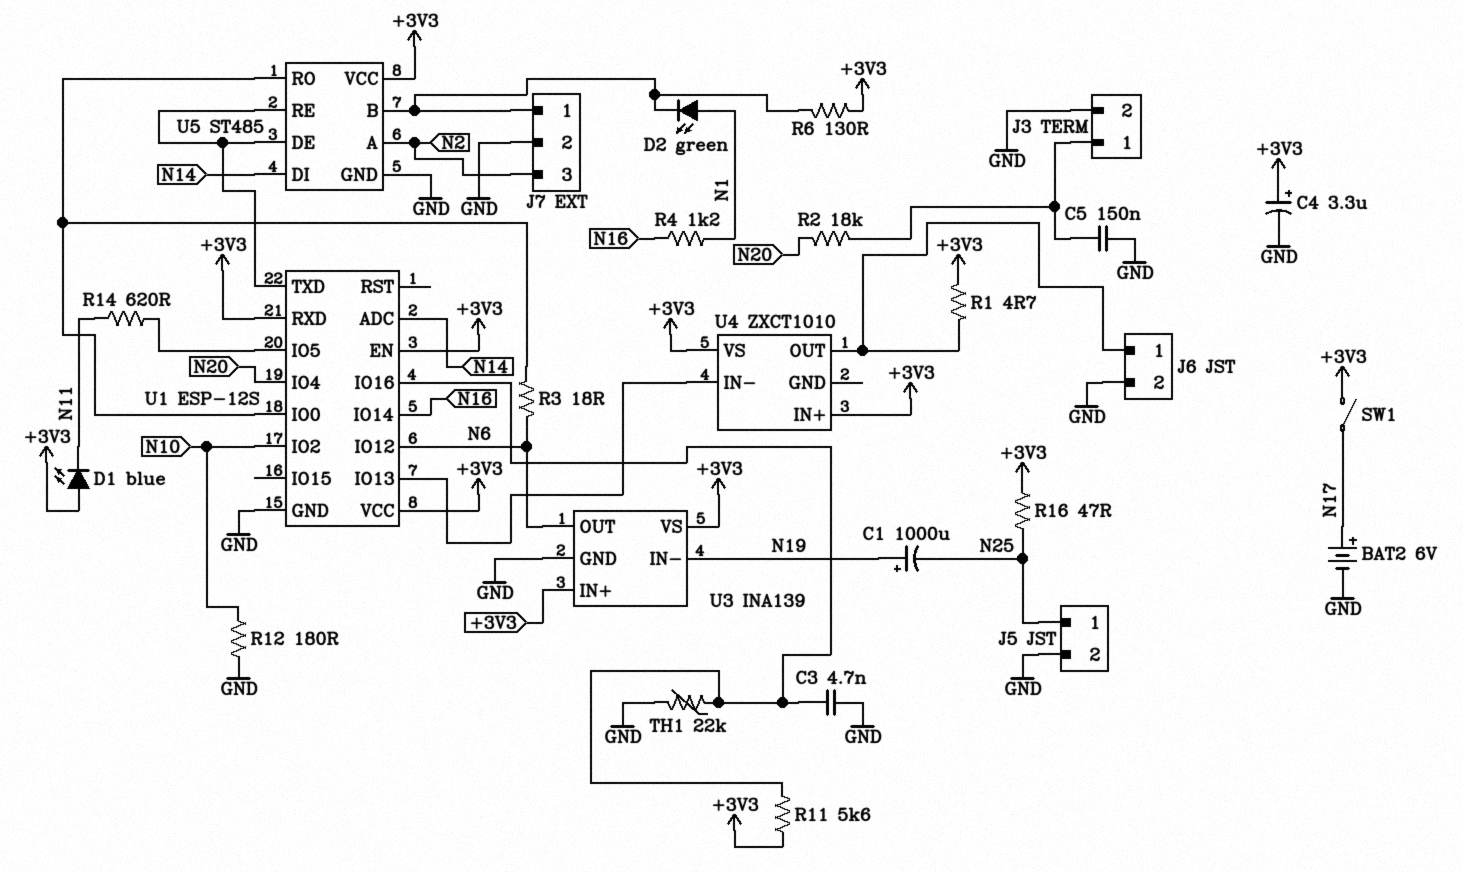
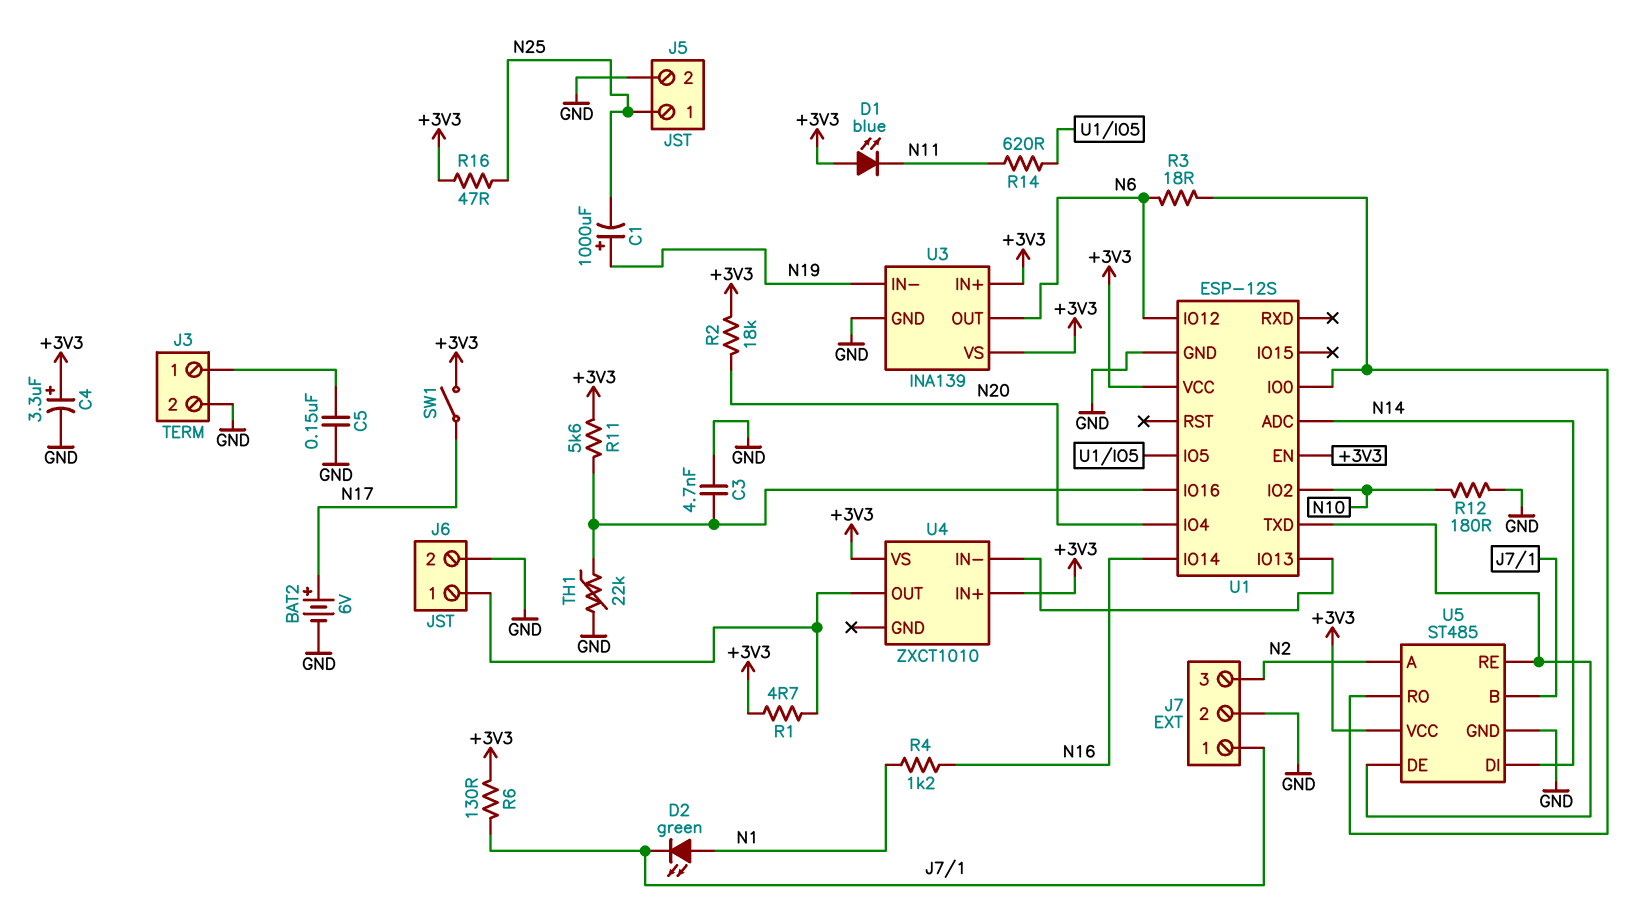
R2: 18k (J3/1, N20) -> 18k (+3V3, N20)
U1 pin RXD: +3V3 -> none

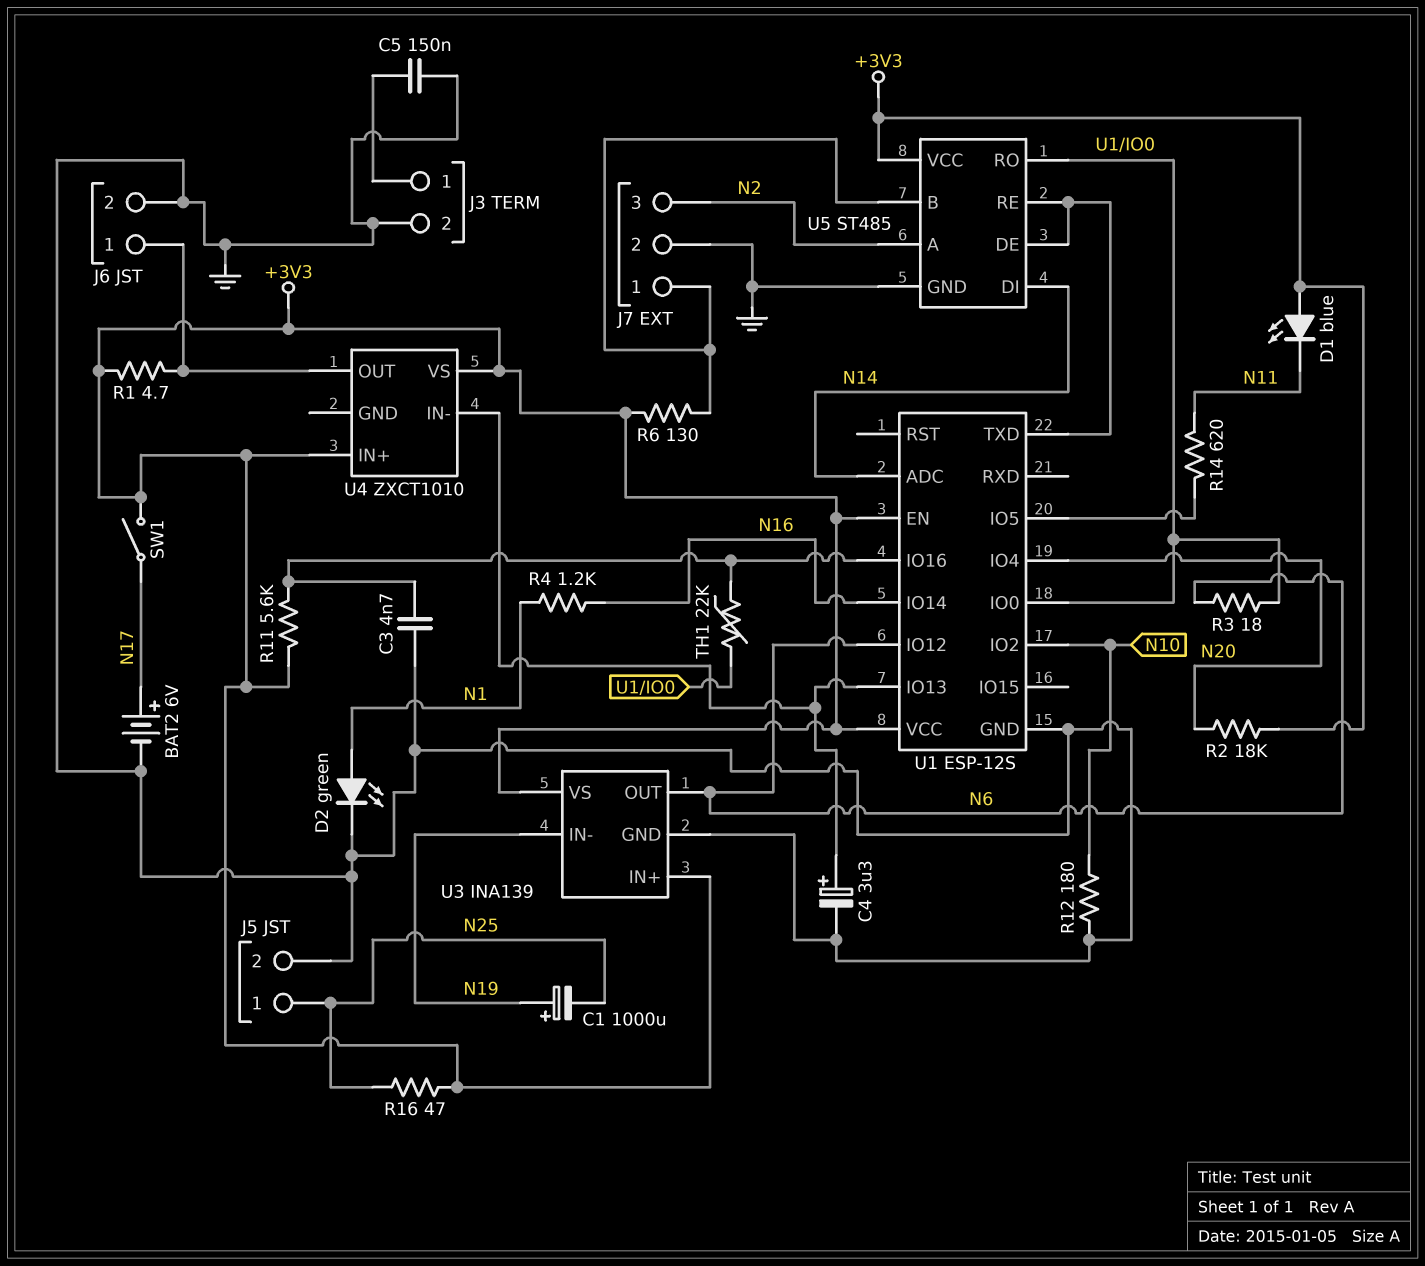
C4: 3.3uF (plus +3V3, minus GND) -> 3.3uF (plus U1/IO13, minus GND)
D2: LED green (A N1, K J7/1) -> LED green (A N1, K GND)
TH1: 22k (GND, U1/IO16) -> 22k (U1/IO0, U1/IO16)

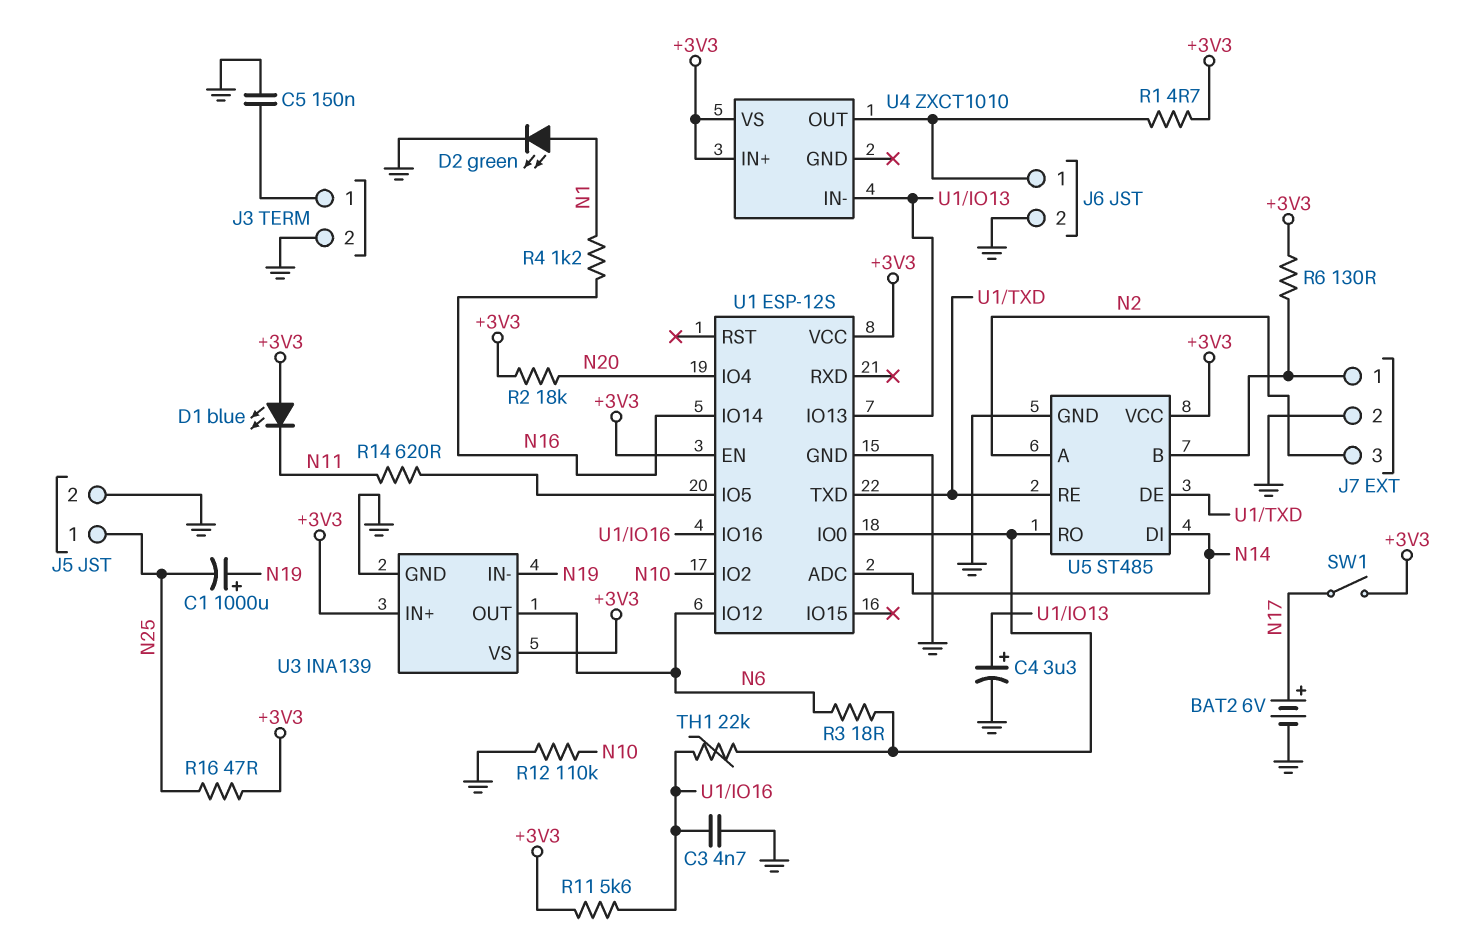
R12: 180 (GND, N10) -> 110k (GND, N10)

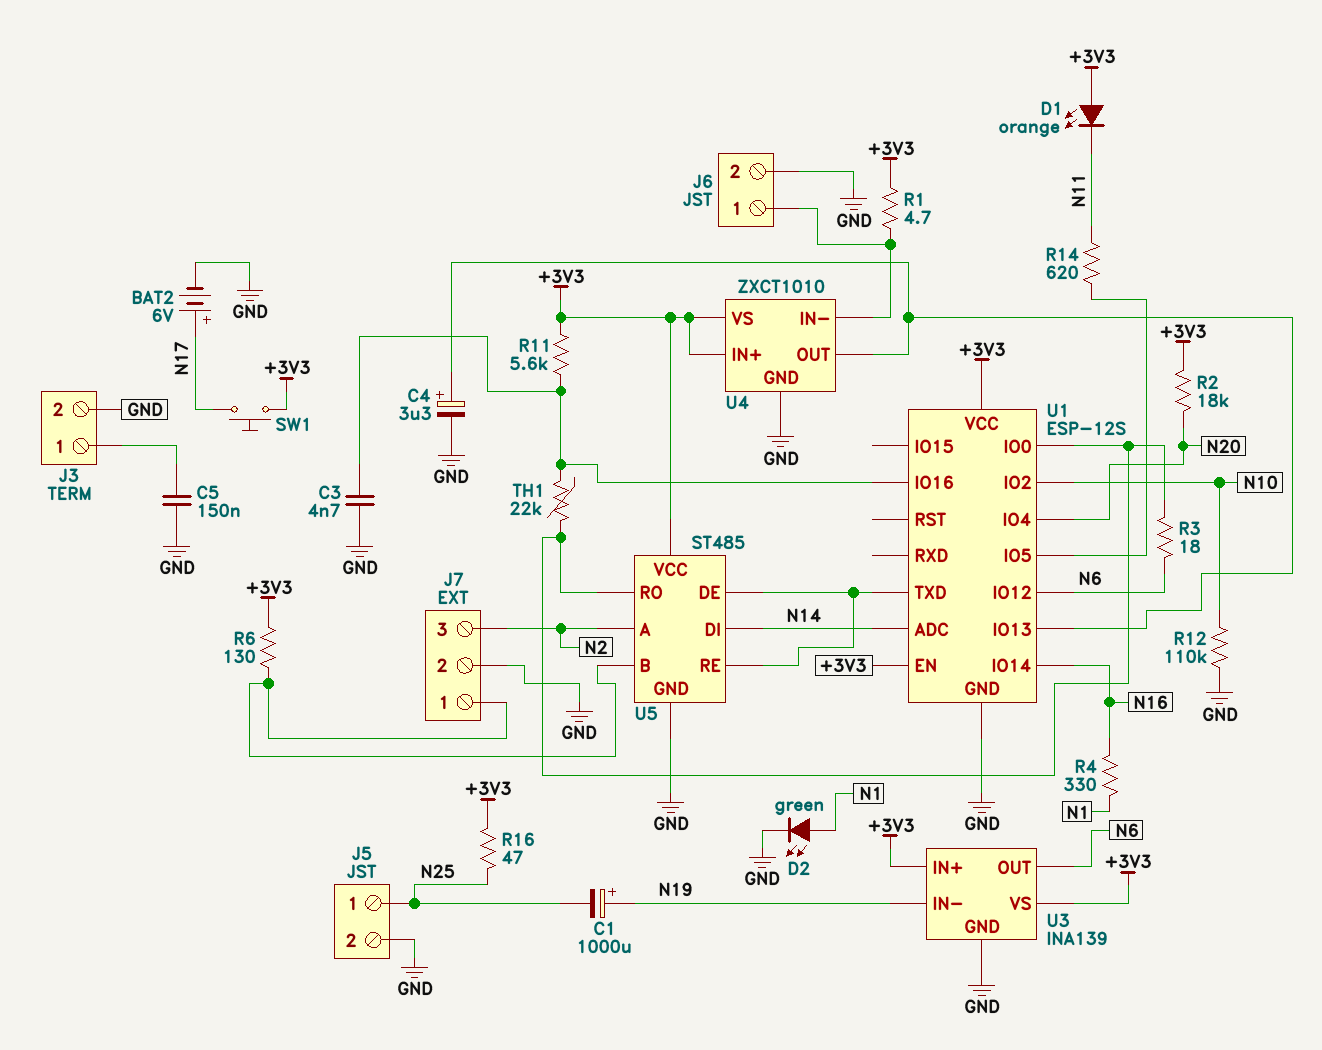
D1: LED blue (A +3V3, K N11) -> LED orange (A +3V3, K N11)
R4: 1.2k (N1, N16) -> 330 (N1, N16)
SW1: switch (+3V3, N17) -> button (+3V3, N17)
U4 pin GND: none -> GND
U4 pin IN-: U1/IO13 -> J6/1
U4 pin OUT: J6/1 -> U1/IO13

